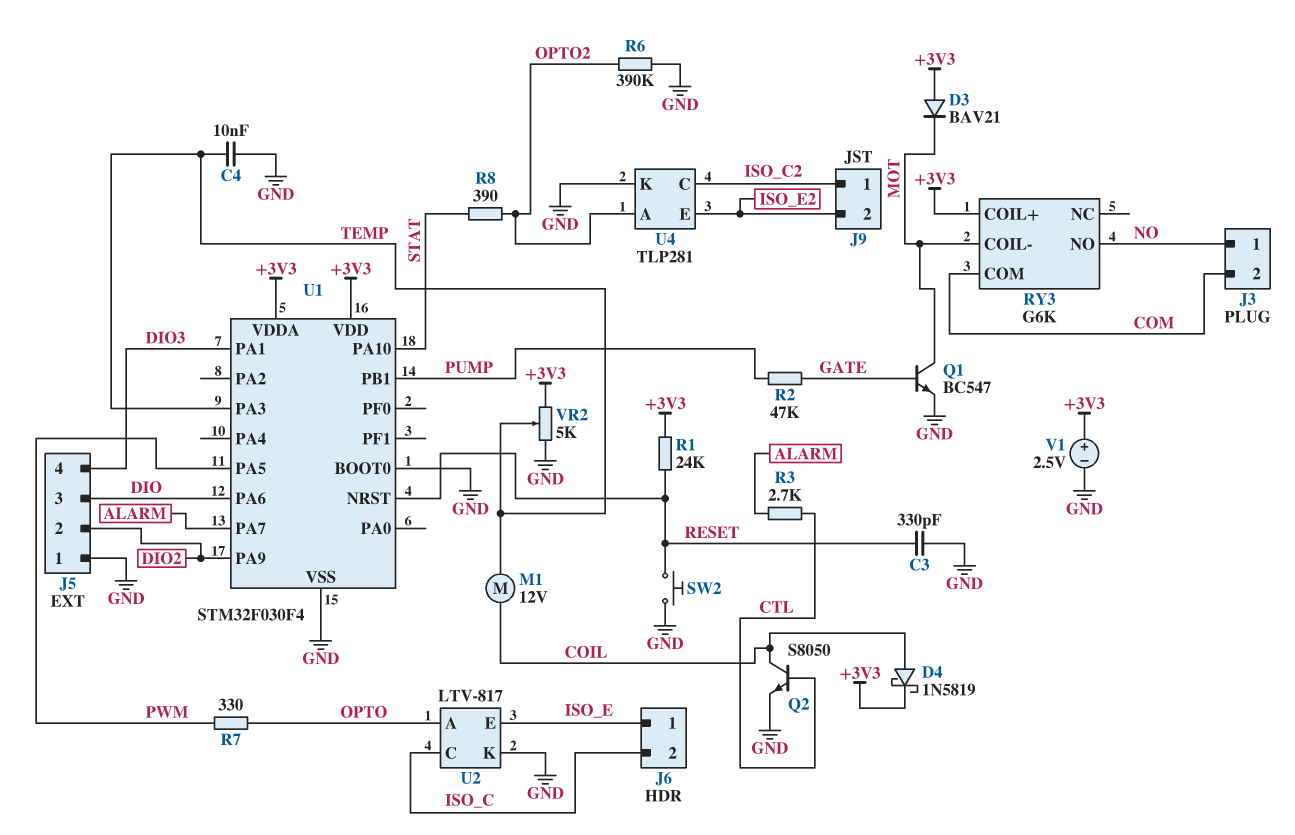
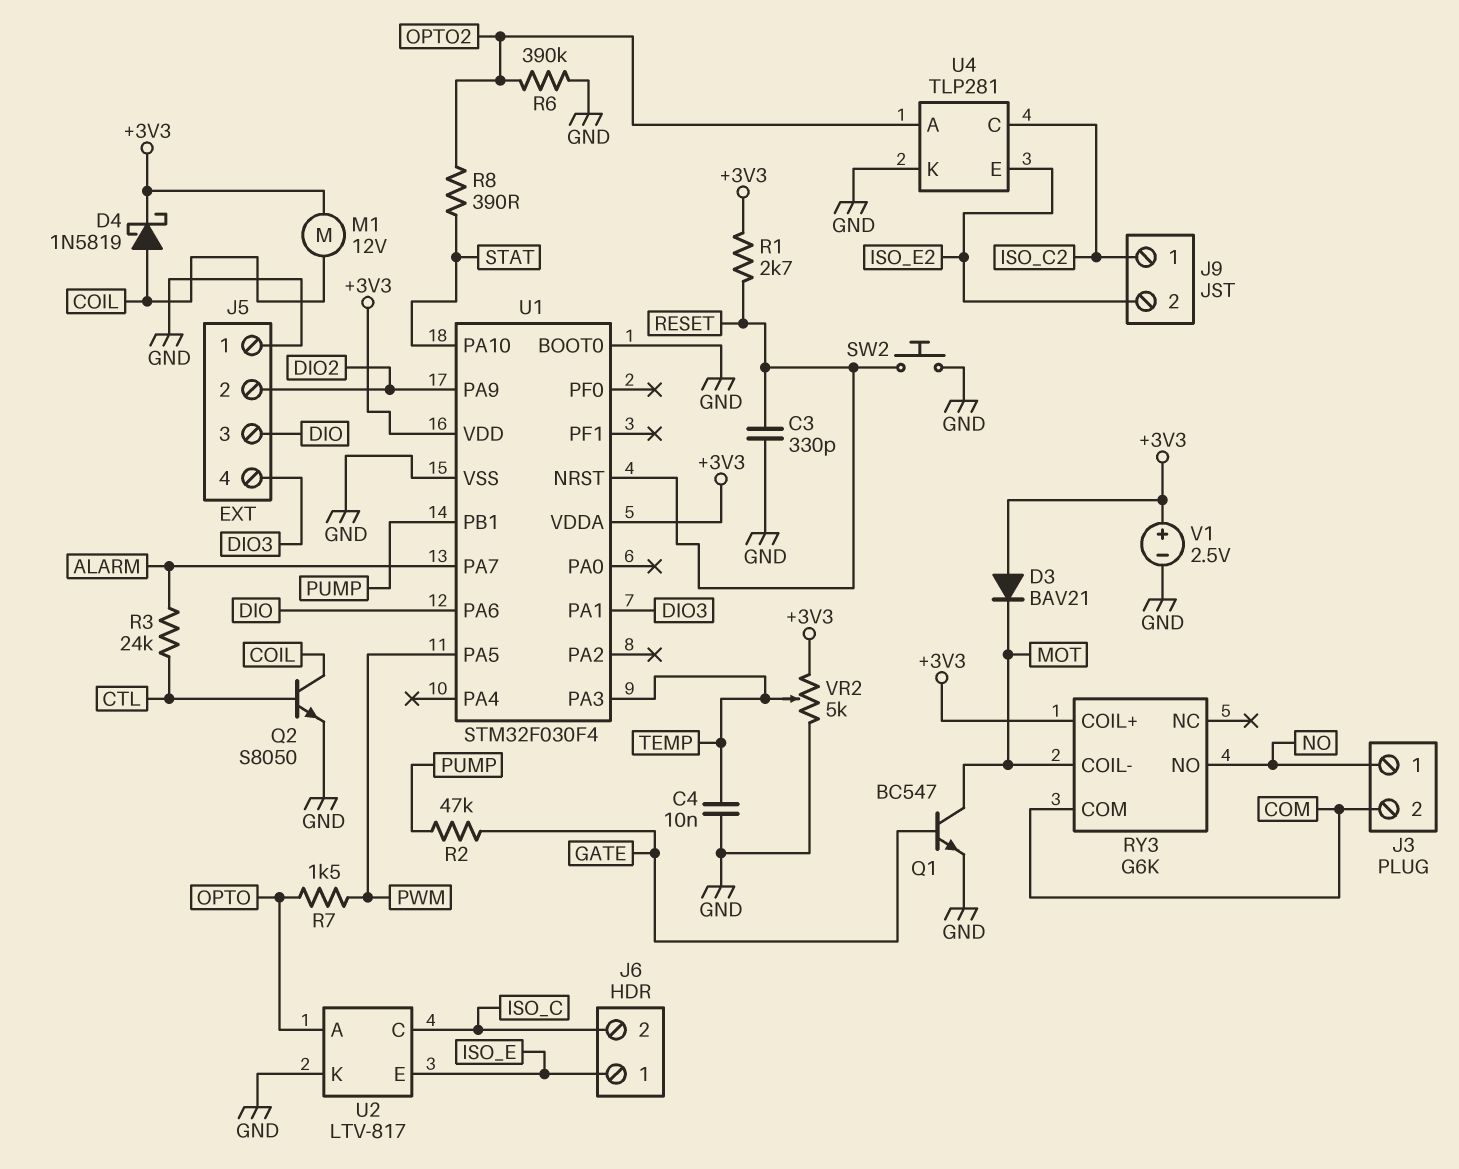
M1: motor 12V (COIL, TEMP) -> motor 12V (+3V3, COIL)
R1: 24k (+3V3, RESET) -> 2.7k (+3V3, RESET)
R3: 2.7k (ALARM, CTL) -> 24k (ALARM, CTL)
R7: 330 (OPTO, PWM) -> 1.5k (OPTO, PWM)

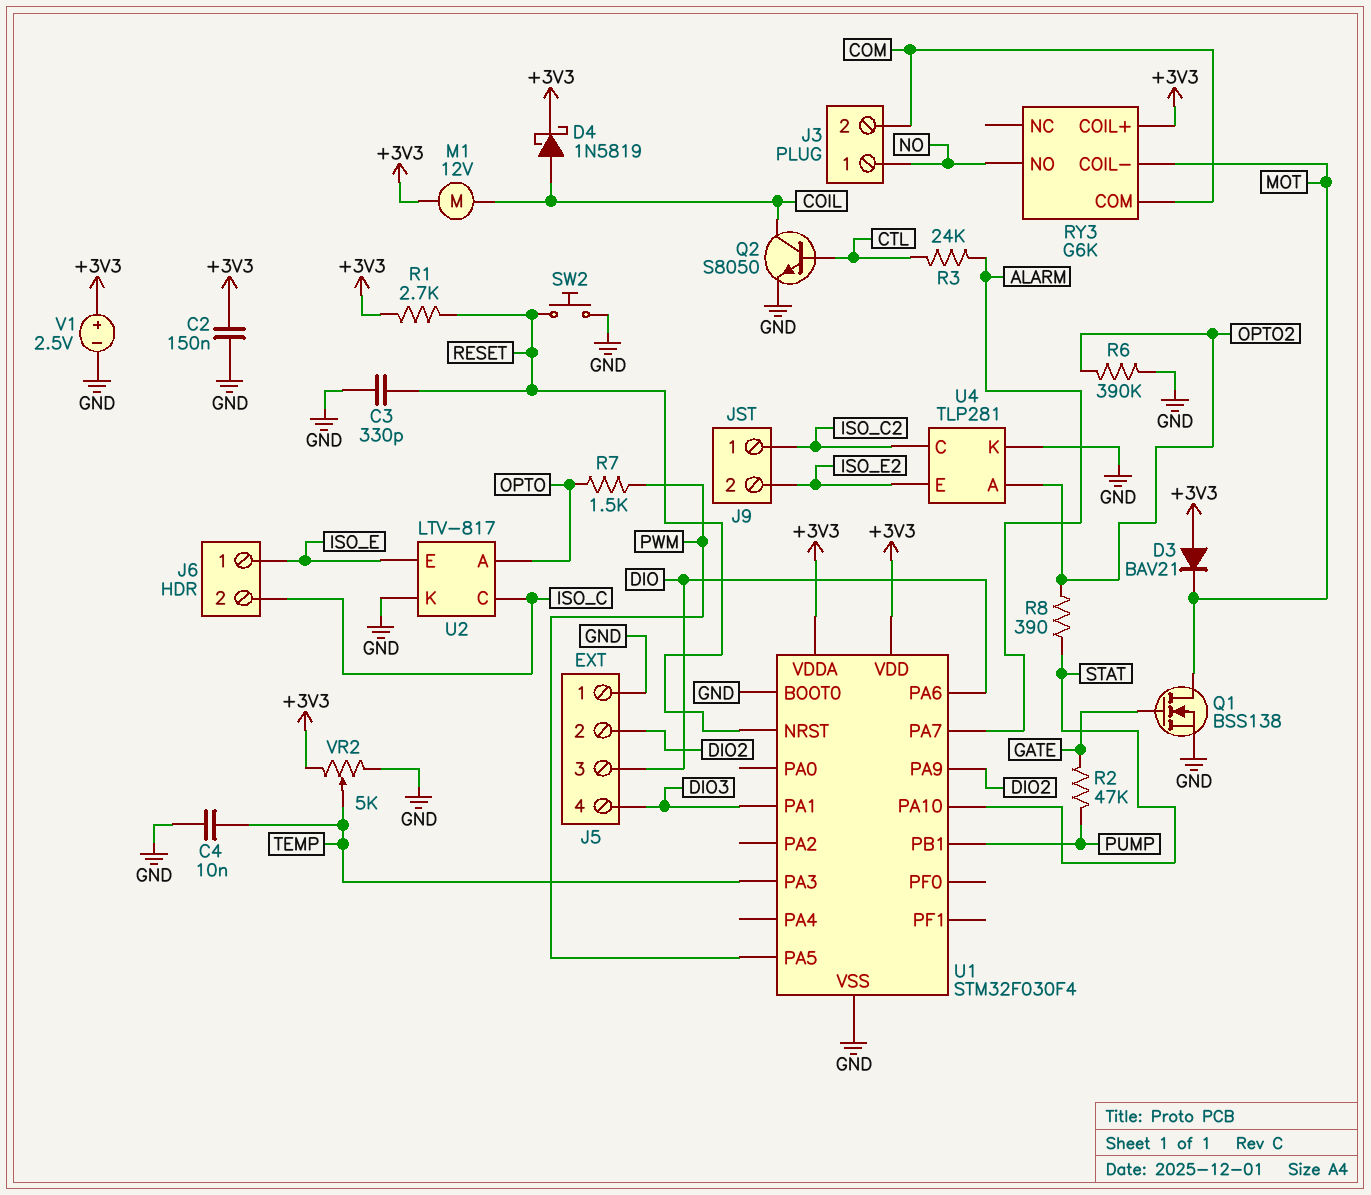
C2: none -> 150nF (+3V3, GND)
Q1: NPN BC547 (B GATE, C MOT, E GND) -> NMOS BSS138 (G GATE, D MOT, S GND)

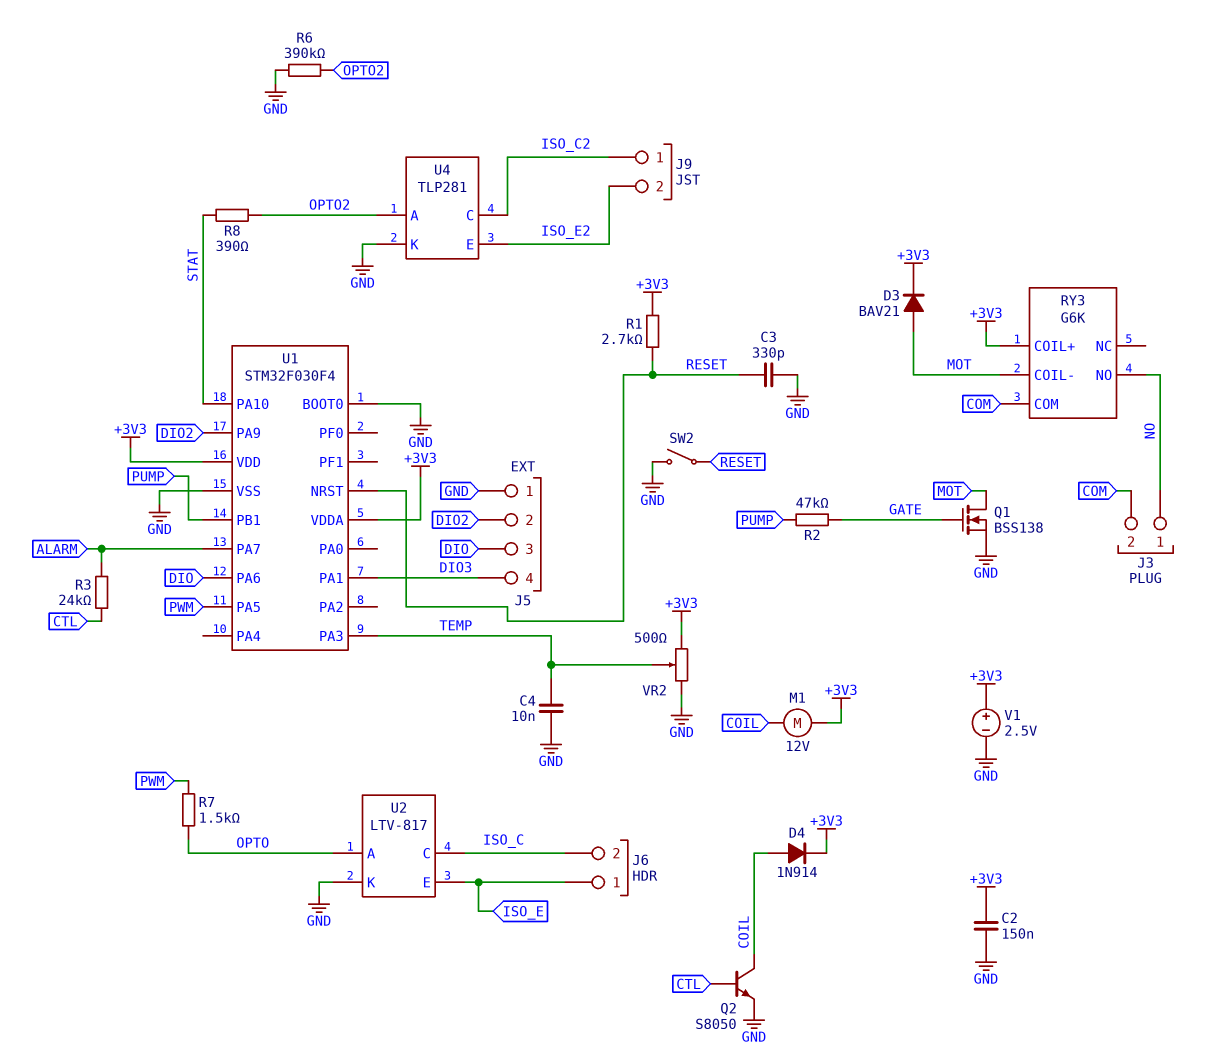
D3: diode BAV21 (A +3V3, K MOT) -> diode BAV21 (A MOT, K +3V3)
D4: schottky 1N5819 (A COIL, K +3V3) -> diode 1N914 (A COIL, K +3V3)
SW2: button (GND, RESET) -> switch (GND, RESET)
VR2: 5k (+3V3, GND, wiper TEMP) -> 500 (+3V3, GND, wiper TEMP)

